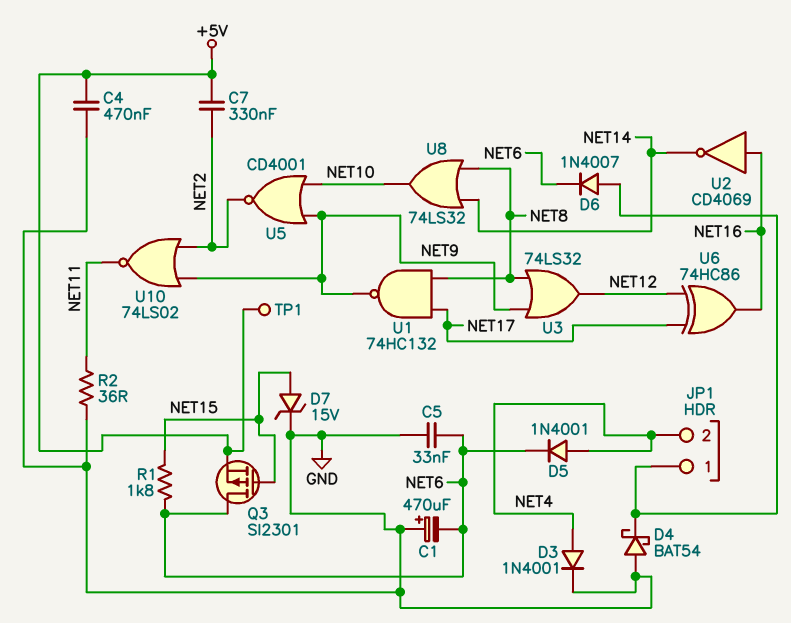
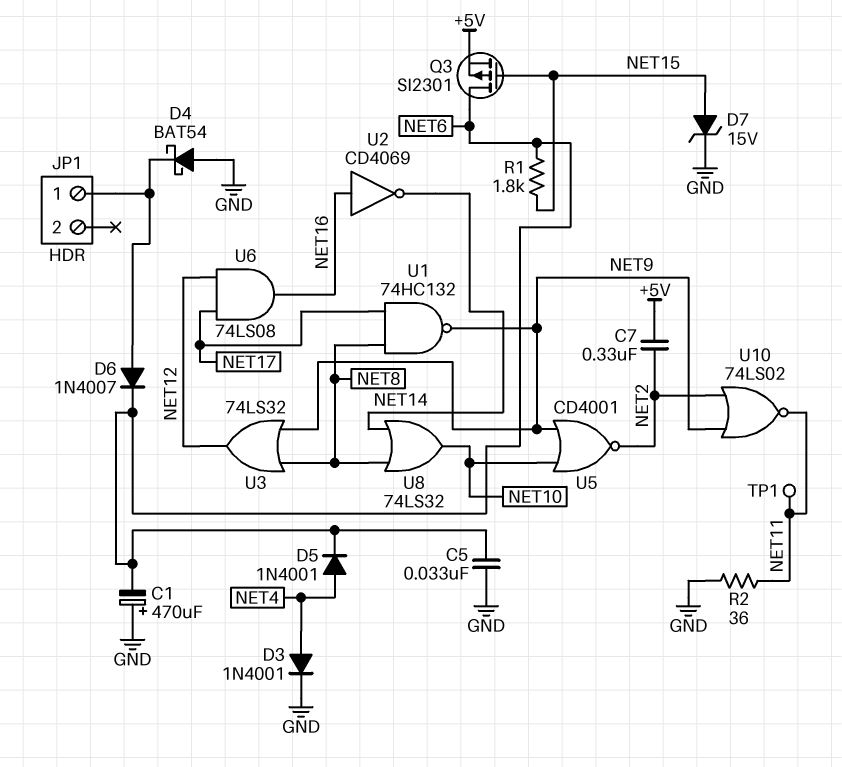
C4: 470nF (+5V, GND) -> none
JP1 pin 2: NET4 -> none
TP1: test point (+5V) -> test point (NET11)
U6: XOR 74HC86 (in NET12, in NET17, out NET16) -> AND 74LS08 (in NET12, in NET17, out NET16)

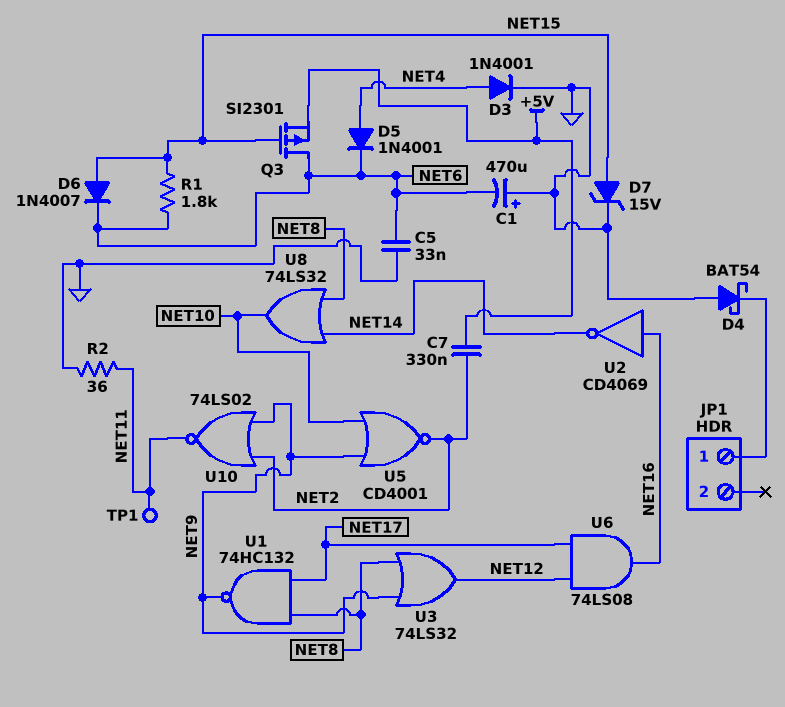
D6: diode 1N4007 (A JP1/1, K NET6) -> diode 1N4007 (A NET15, K NET6)

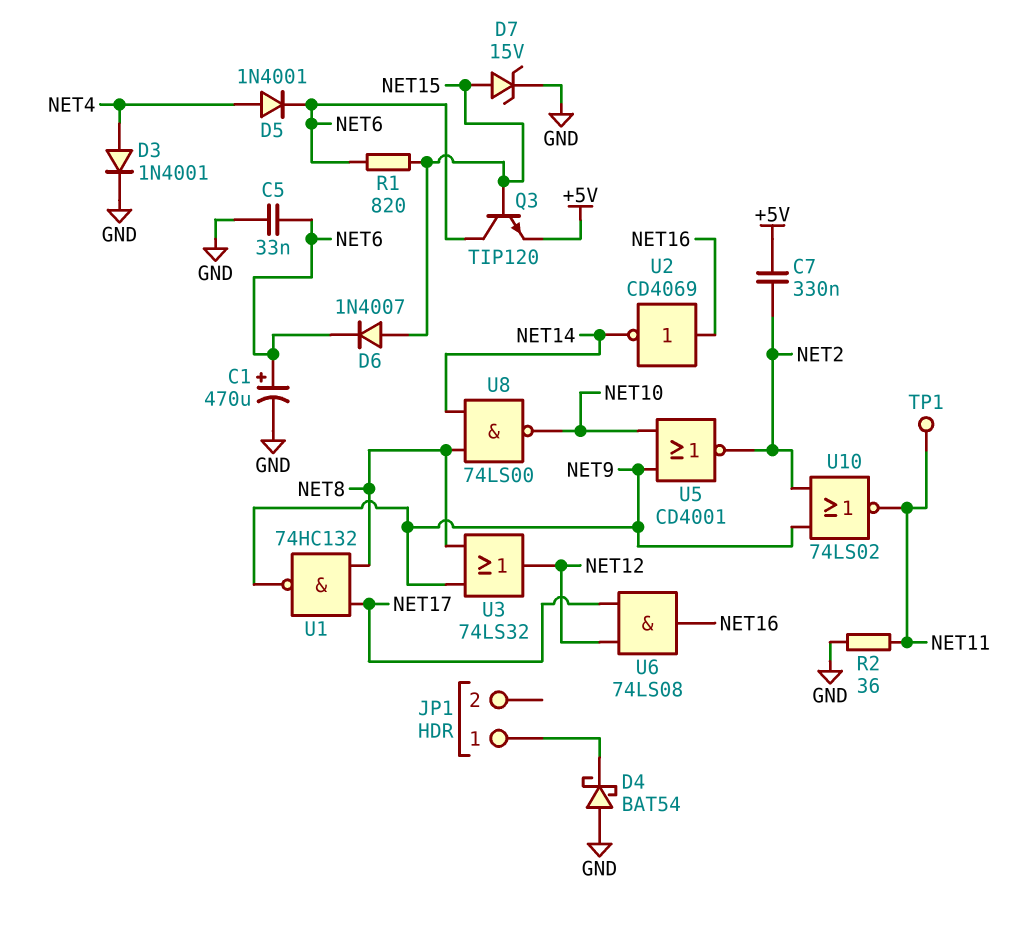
C1: 470uF (plus GND, minus NET6) -> 470uF (plus NET6, minus GND)
Q3: PMOS SI2301 (G NET15, D NET6, S +5V) -> NPN TIP120 (B NET15, C NET6, E +5V)
R1: 1.8k (NET6, NET15) -> 820 (NET6, NET15)
U8: OR 74LS32 (in NET8, in NET14, out NET10) -> NAND 74LS00 (in NET8, in NET14, out NET10)

